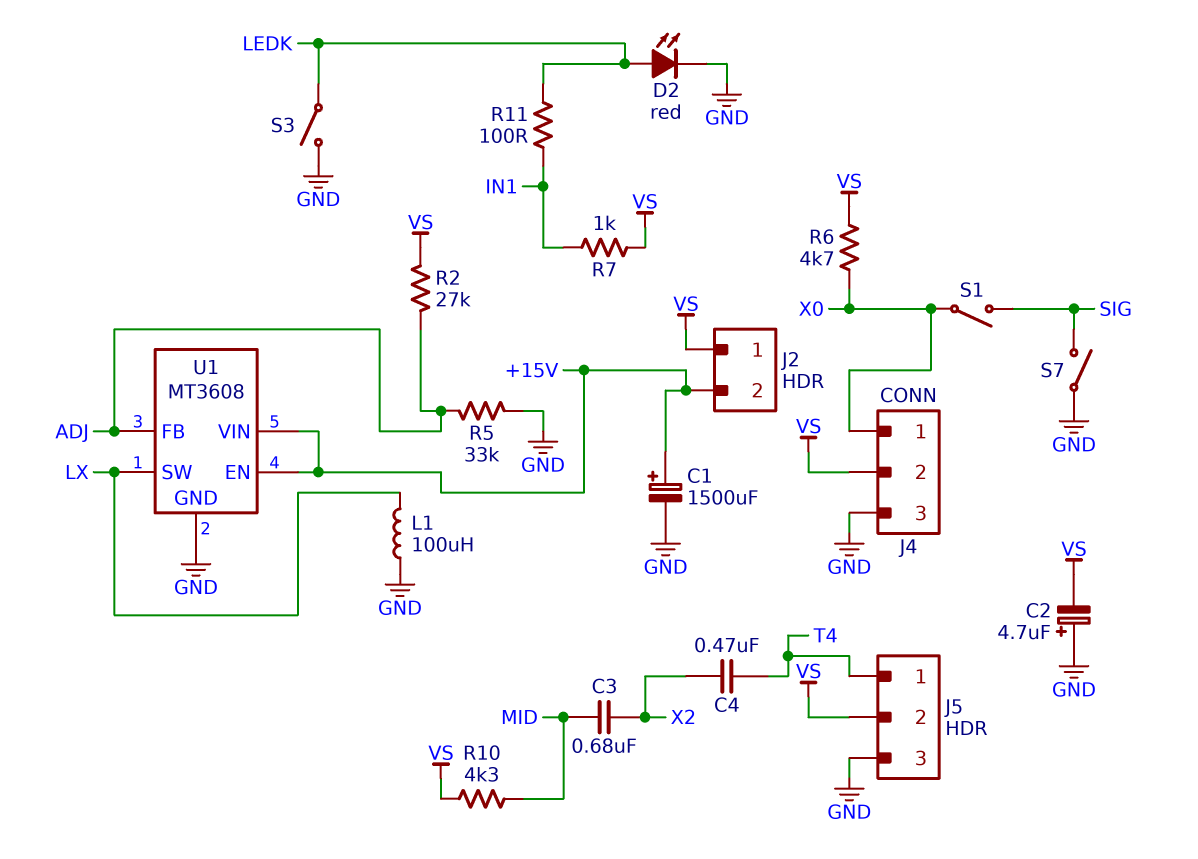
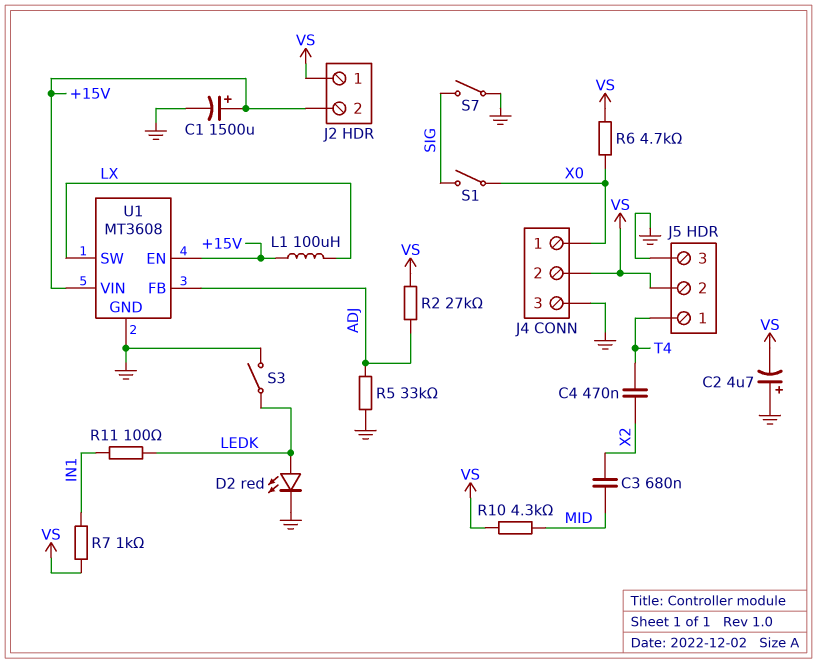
L1: 100uH (GND, LX) -> 100uH (+15V, LX)

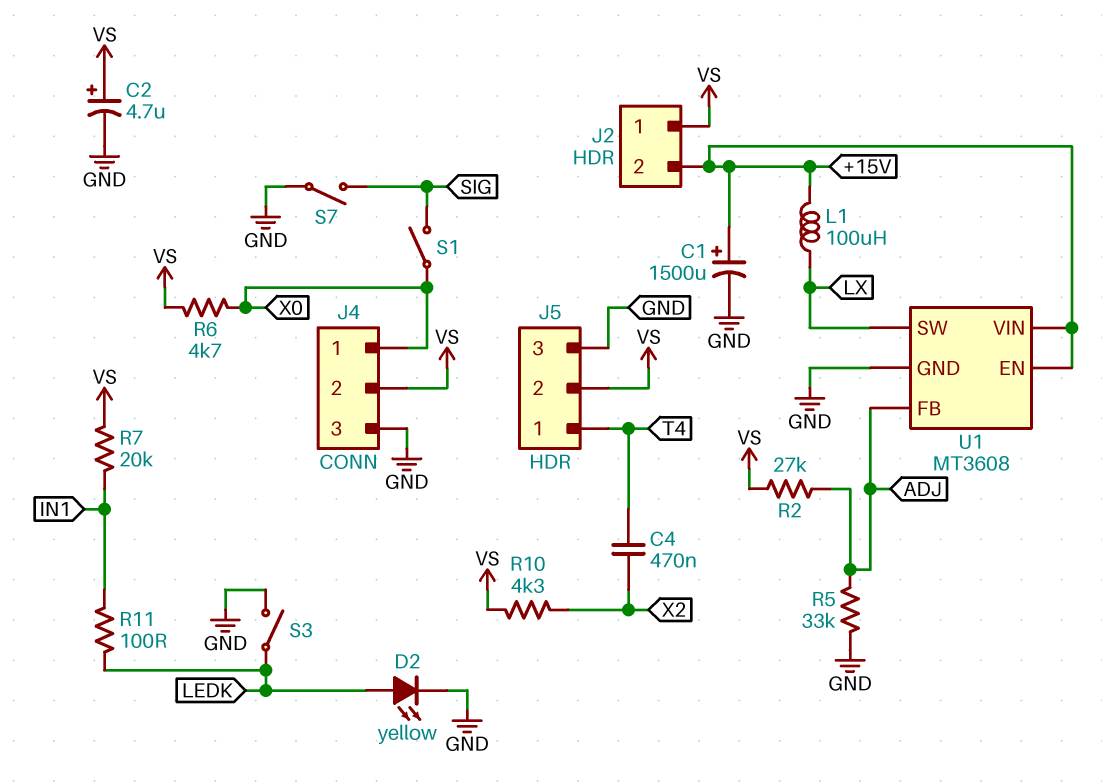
C2: 4.7uF (plus GND, minus VS) -> 4.7uF (plus VS, minus GND)
C3: 680nF (MID, X2) -> none
D2: LED red (A LEDK, K GND) -> LED yellow (A LEDK, K GND)
R7: 1k (IN1, VS) -> 20k (IN1, VS)
R10: 4.3k (MID, VS) -> 4.3k (VS, X2)

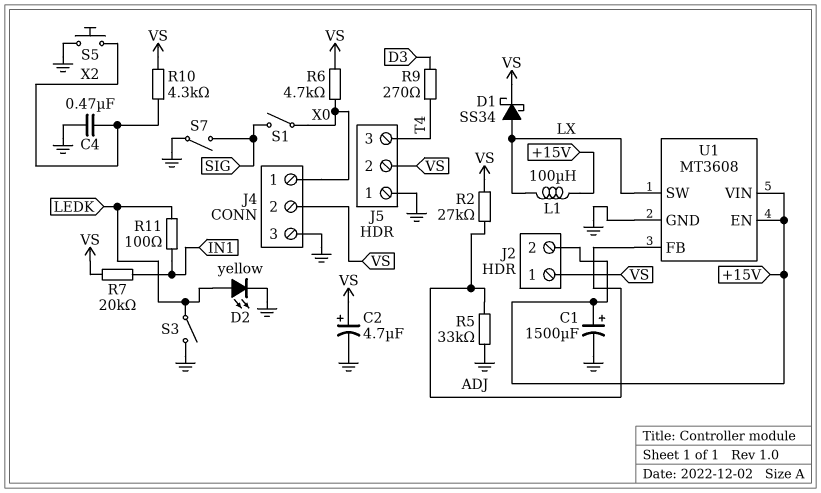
C4: 470nF (T4, X2) -> 470nF (GND, X2)
D1: none -> schottky SS34 (A LX, K VS)
J5 pin 1: T4 -> GND
J5 pin 3: GND -> T4
R9: none -> 270 (D3, T4)
S5: none -> button (GND, X2)

